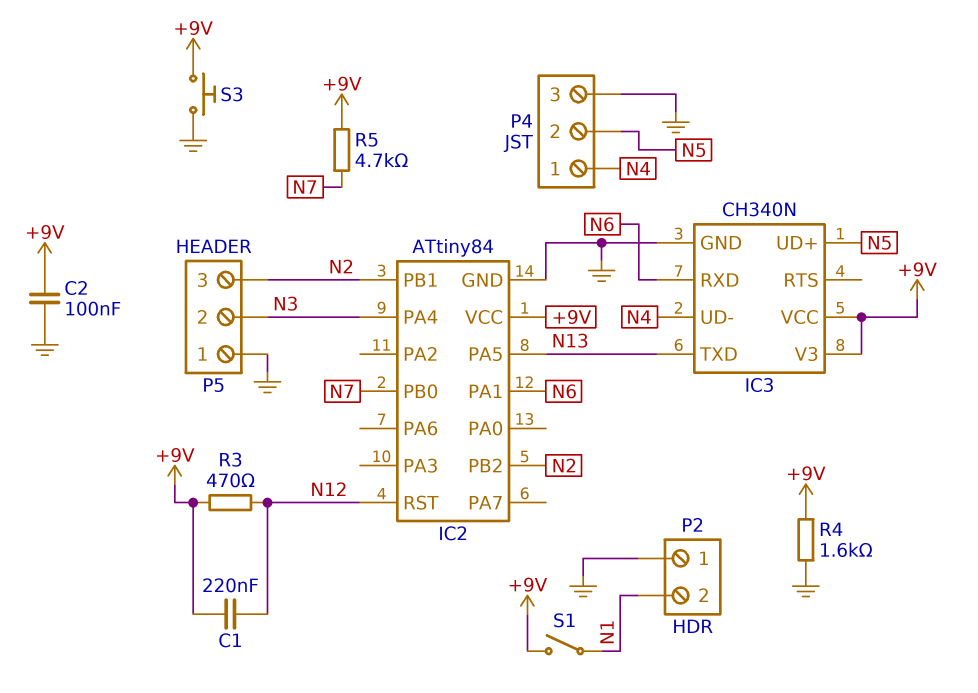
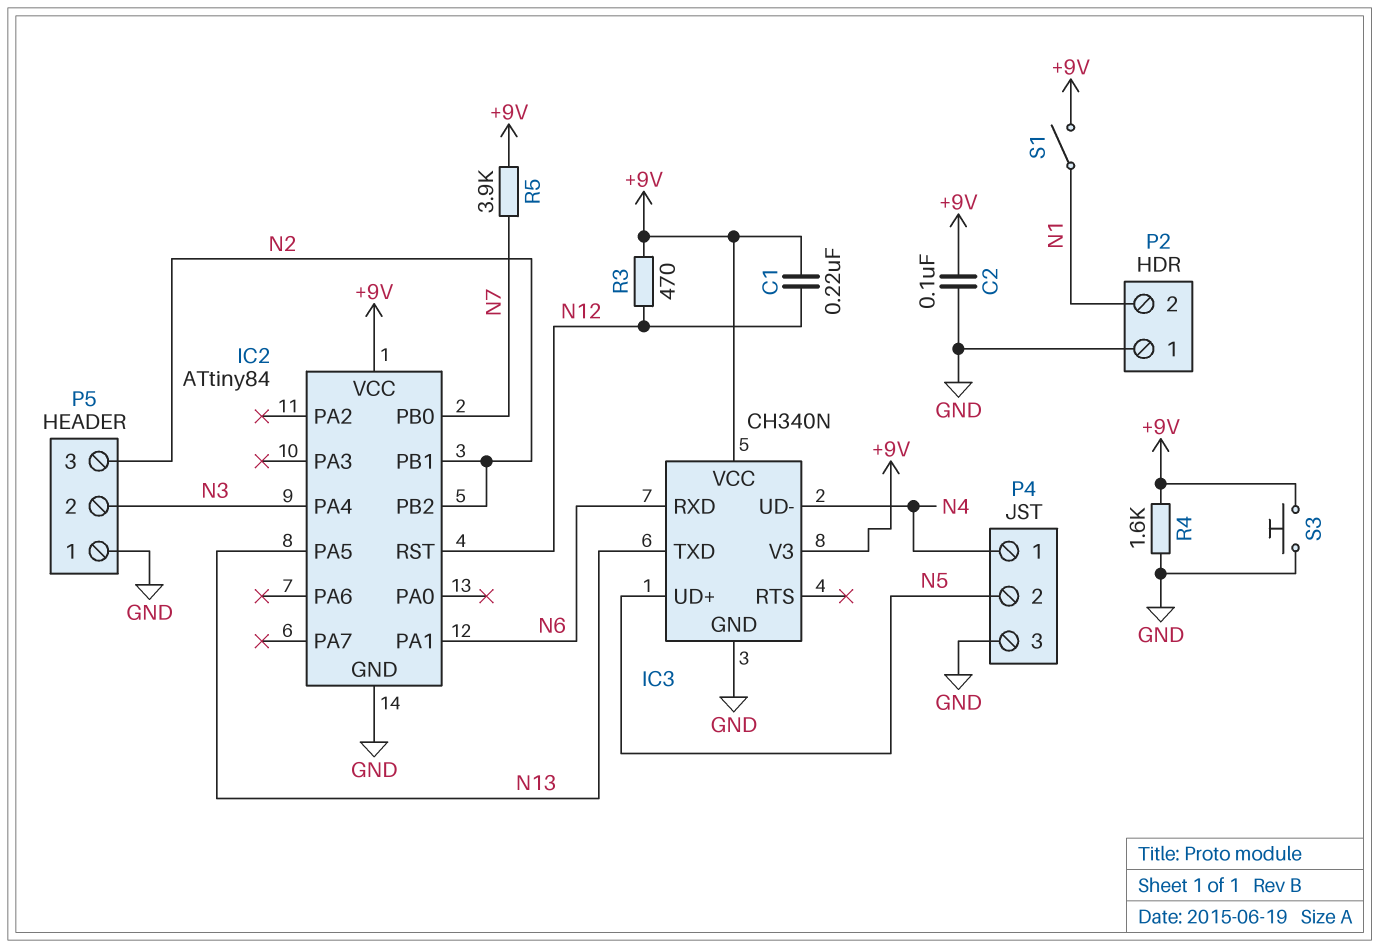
R5: 4.7k (+9V, N7) -> 3.9k (+9V, N7)

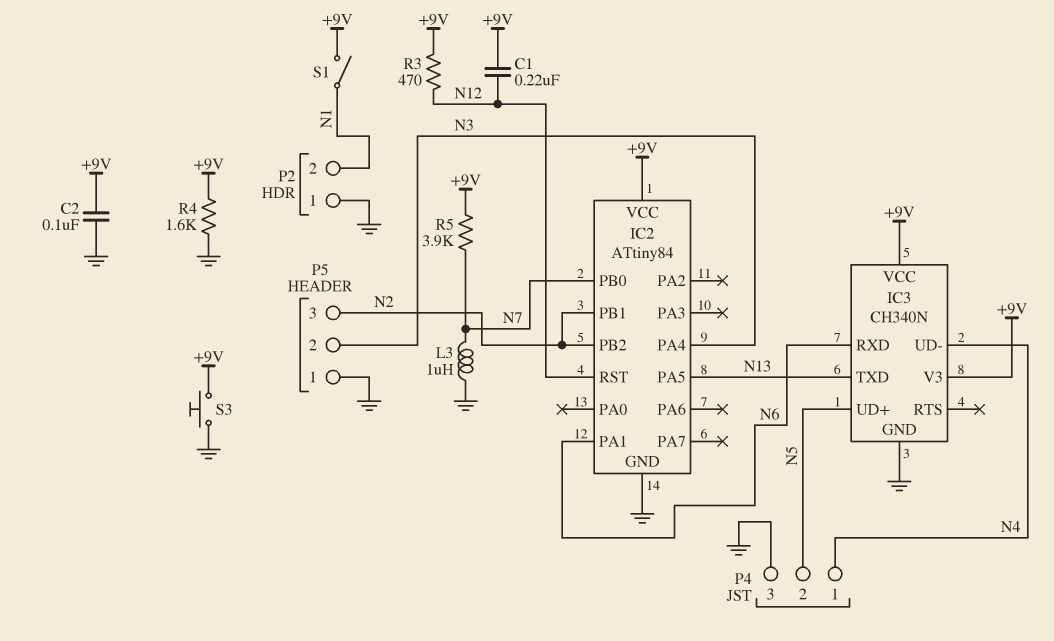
L3: none -> 1uH (GND, N7)

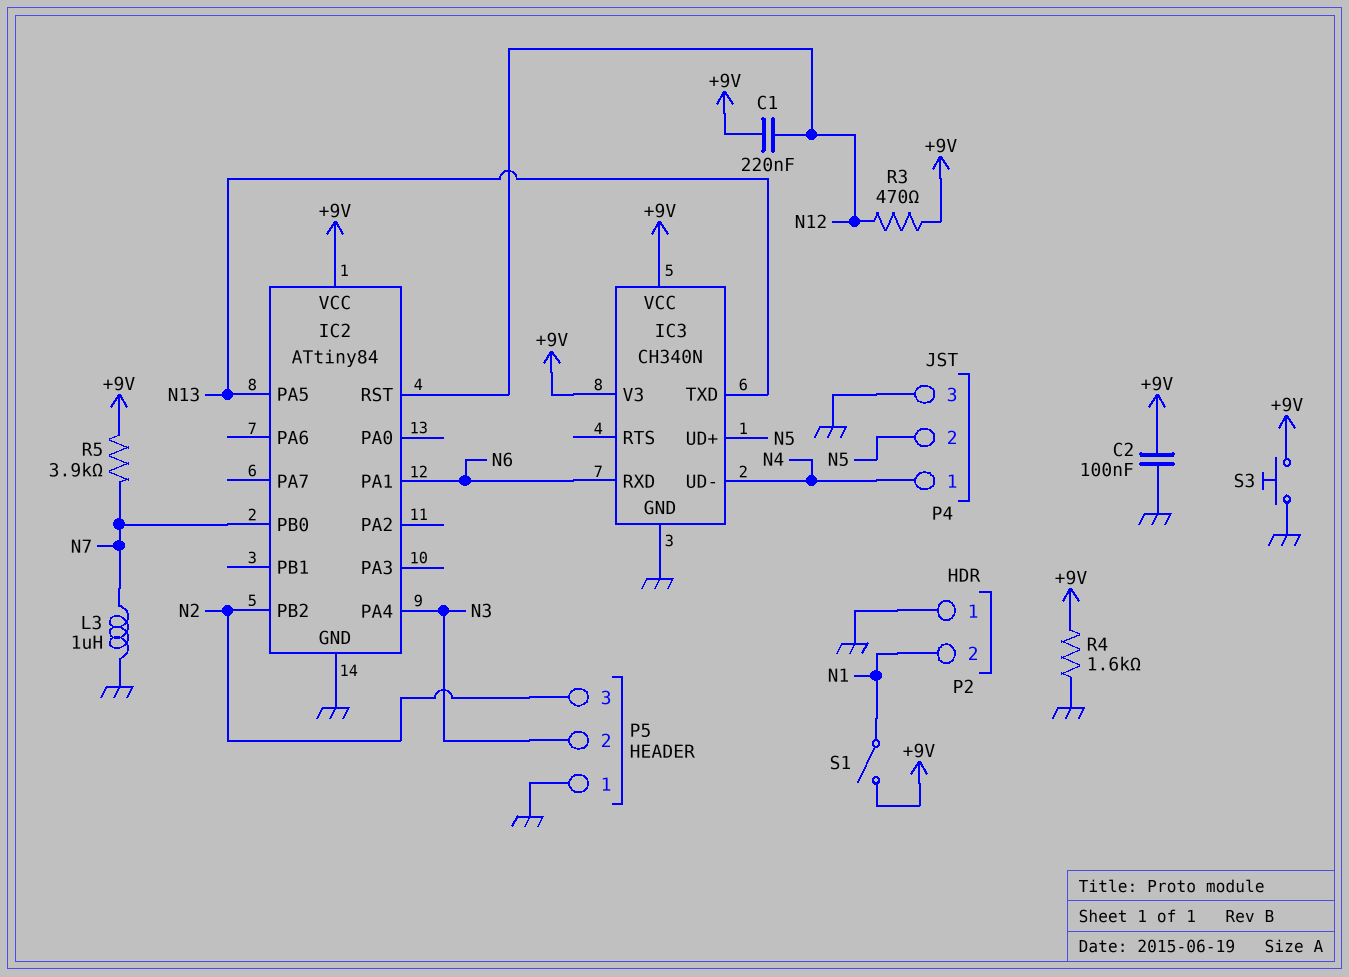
IC2 pin PB1: N2 -> none

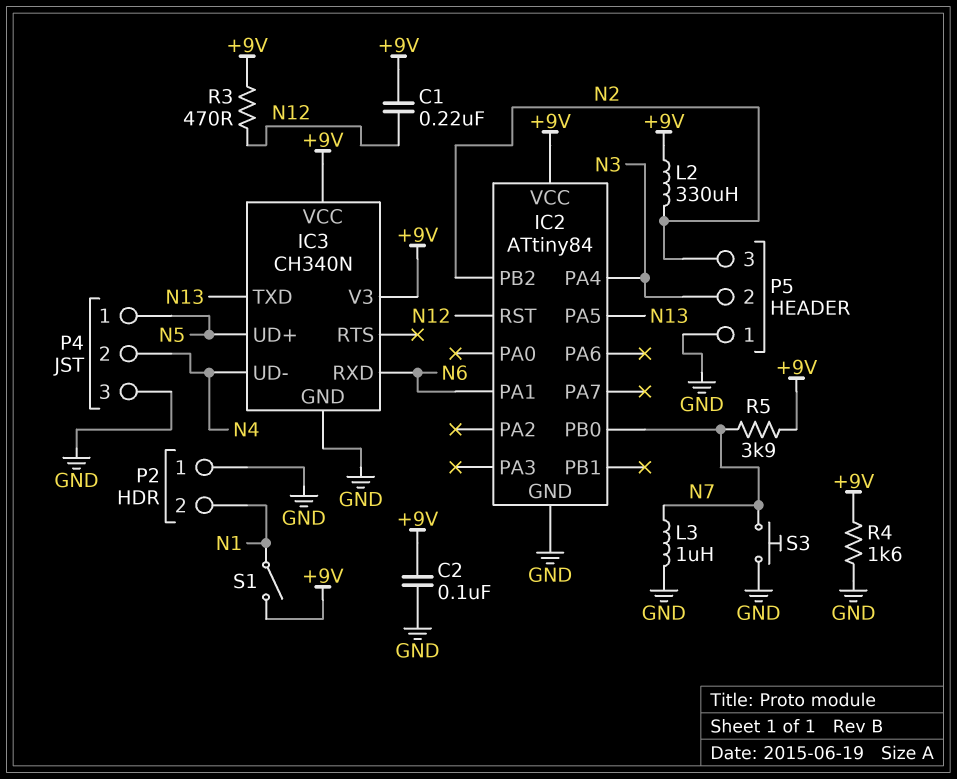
L2: none -> 330uH (+9V, N2)
P4 pin 1: N4 -> N5
P4 pin 2: N5 -> N4
S3: button (+9V, GND) -> button (GND, N7)

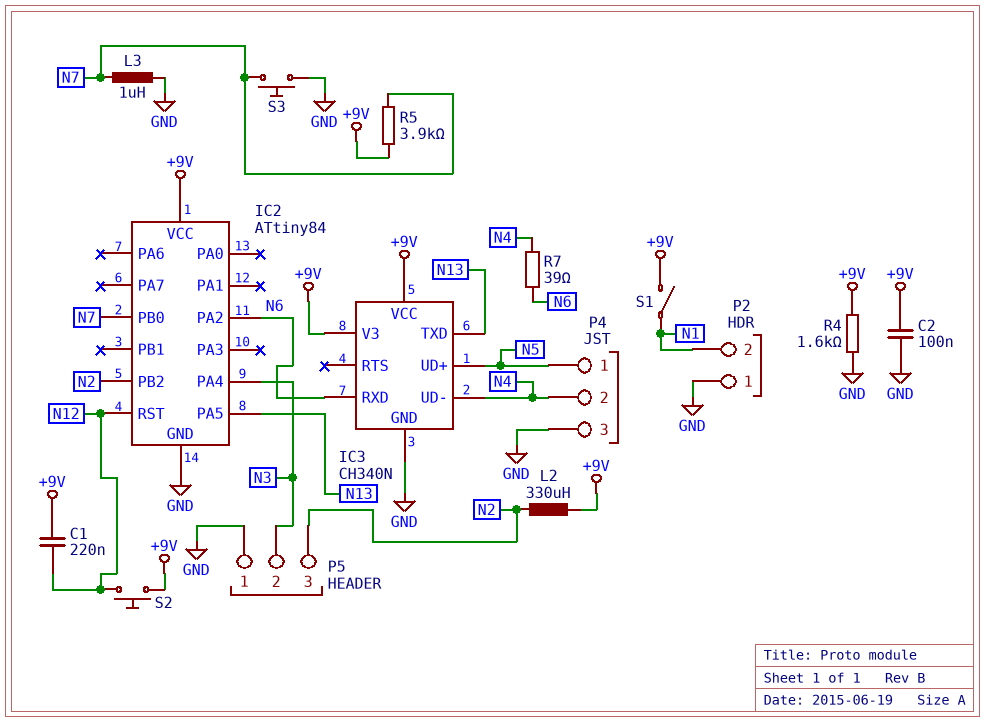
IC2 pin PA1: N6 -> none
IC2 pin PA2: none -> N6
R3: 470 (+9V, N12) -> none
R7: none -> 39 (N4, N6)
S2: none -> button (+9V, N12)

